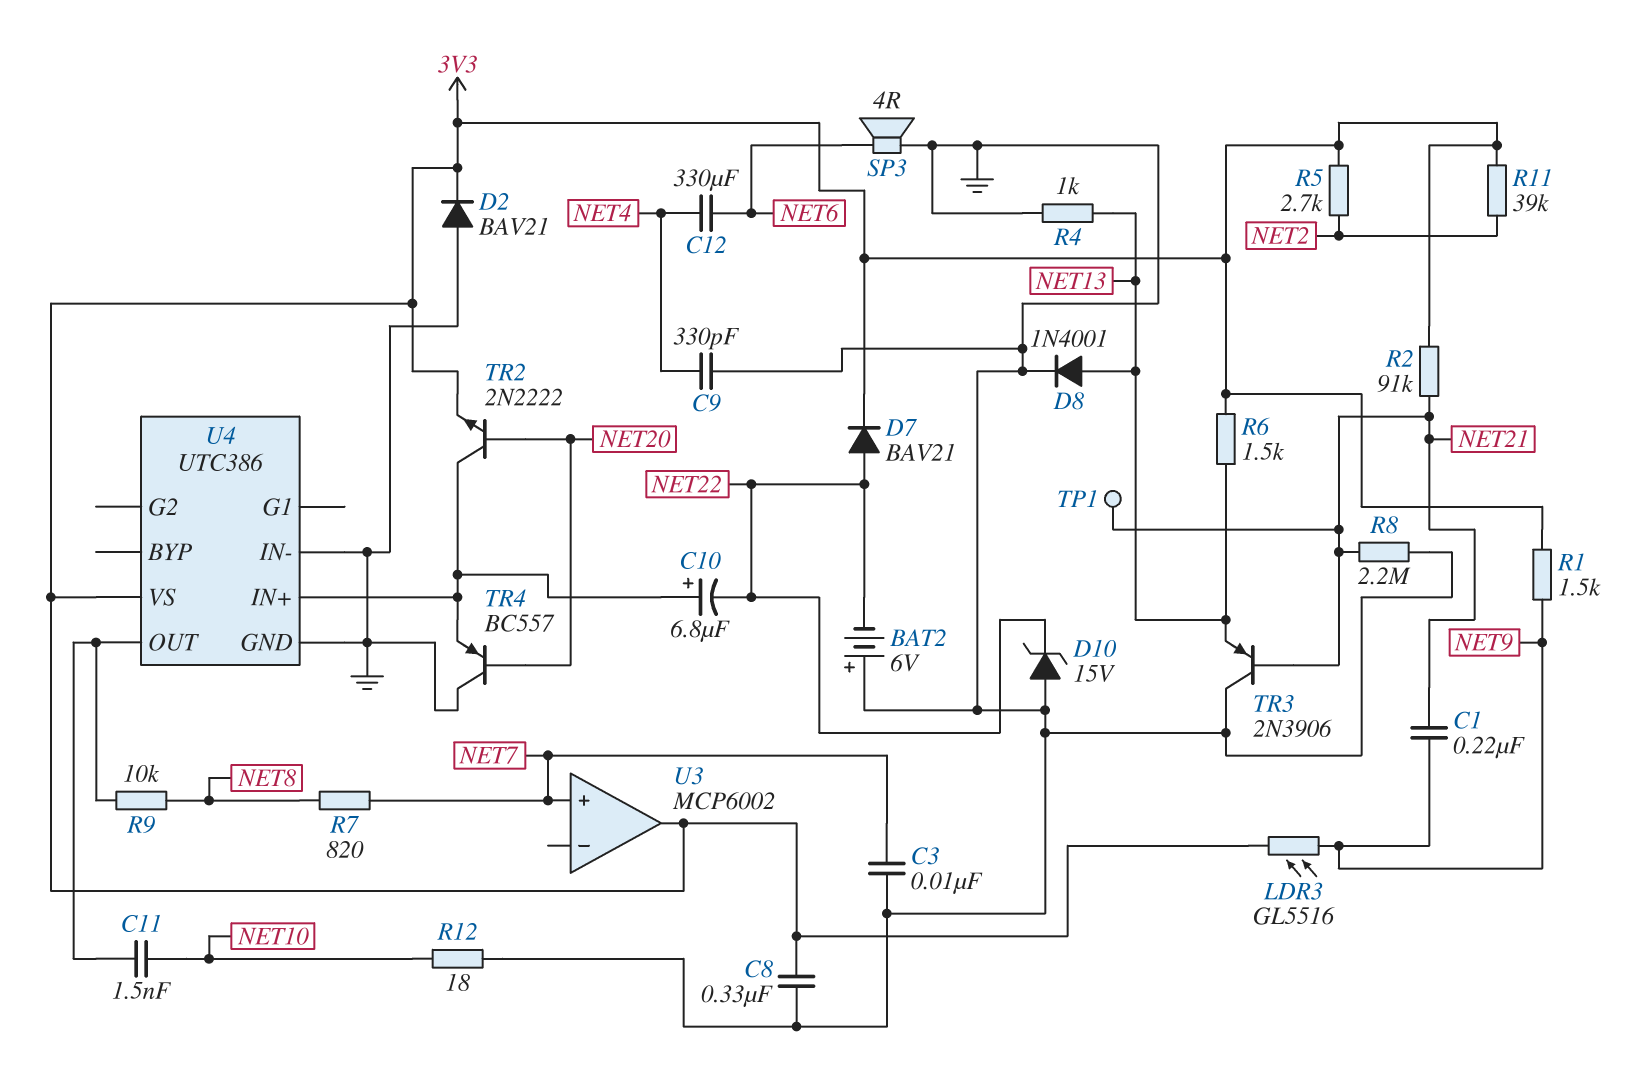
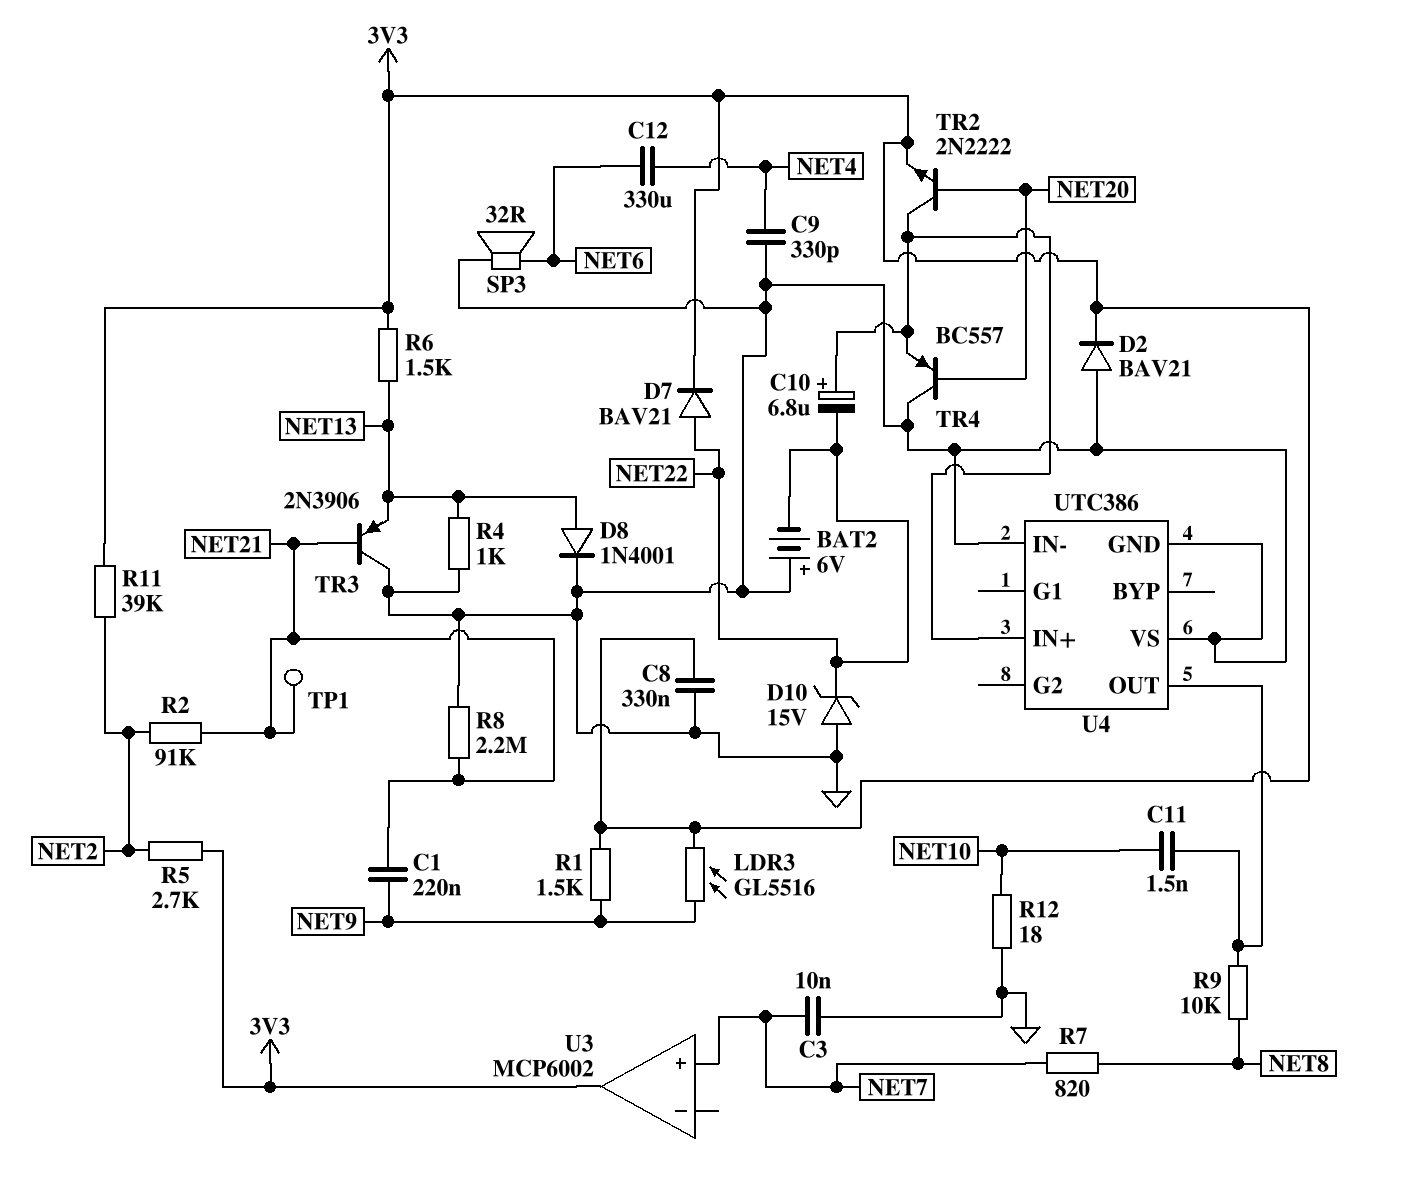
R2: 91k (3V3, NET21) -> 91k (NET2, NET21)
SP3: speaker 4R (GND, NET6) -> speaker 32R (GND, NET6)
U4 pin VS: 3V3 -> GND

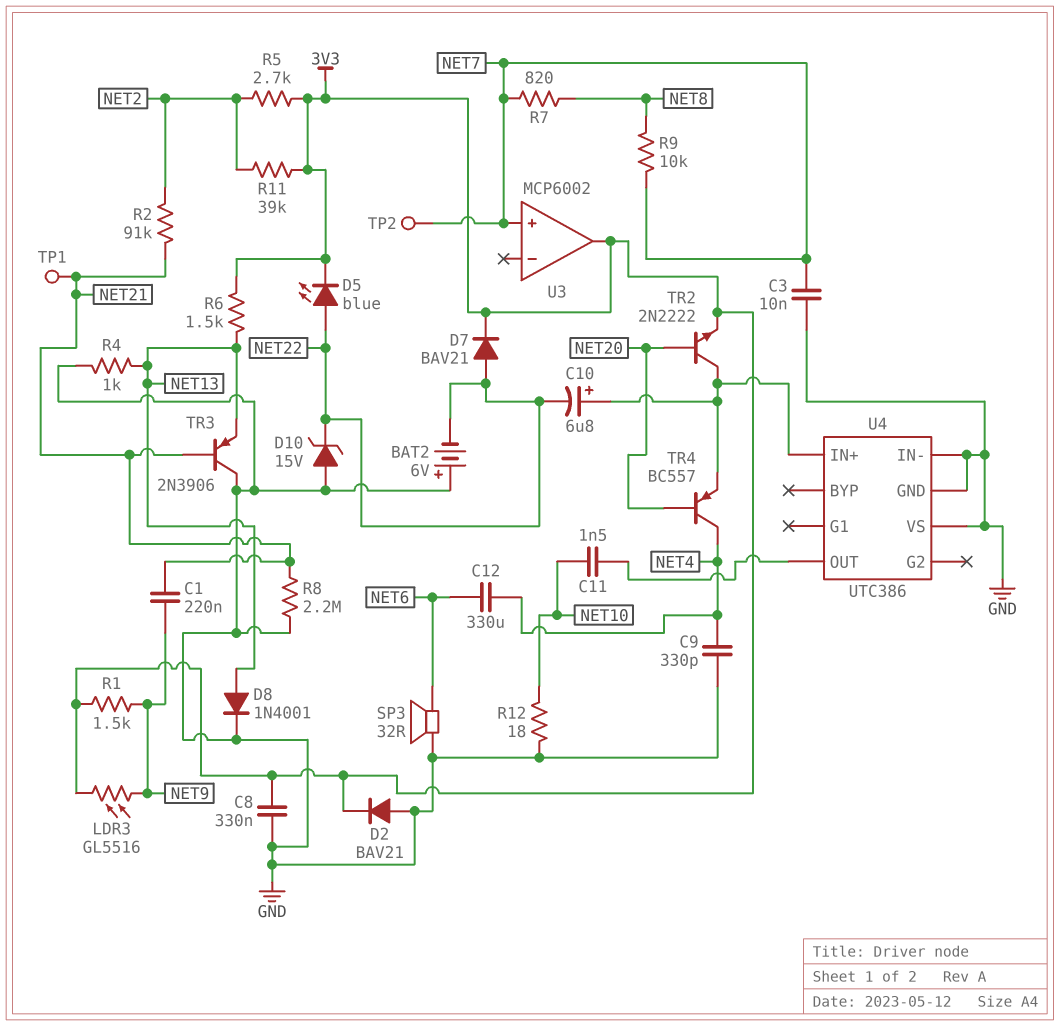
D5: none -> LED blue (A NET22, K 3V3)
R9: 10k (NET8, U4/OUT) -> 10k (NET7, NET8)
TP2: none -> test point (NET7)
TR4: PNP BC557 (B NET20, C GND, E U4/IN+) -> PNP BC557 (B NET20, C NET4, E U4/IN+)

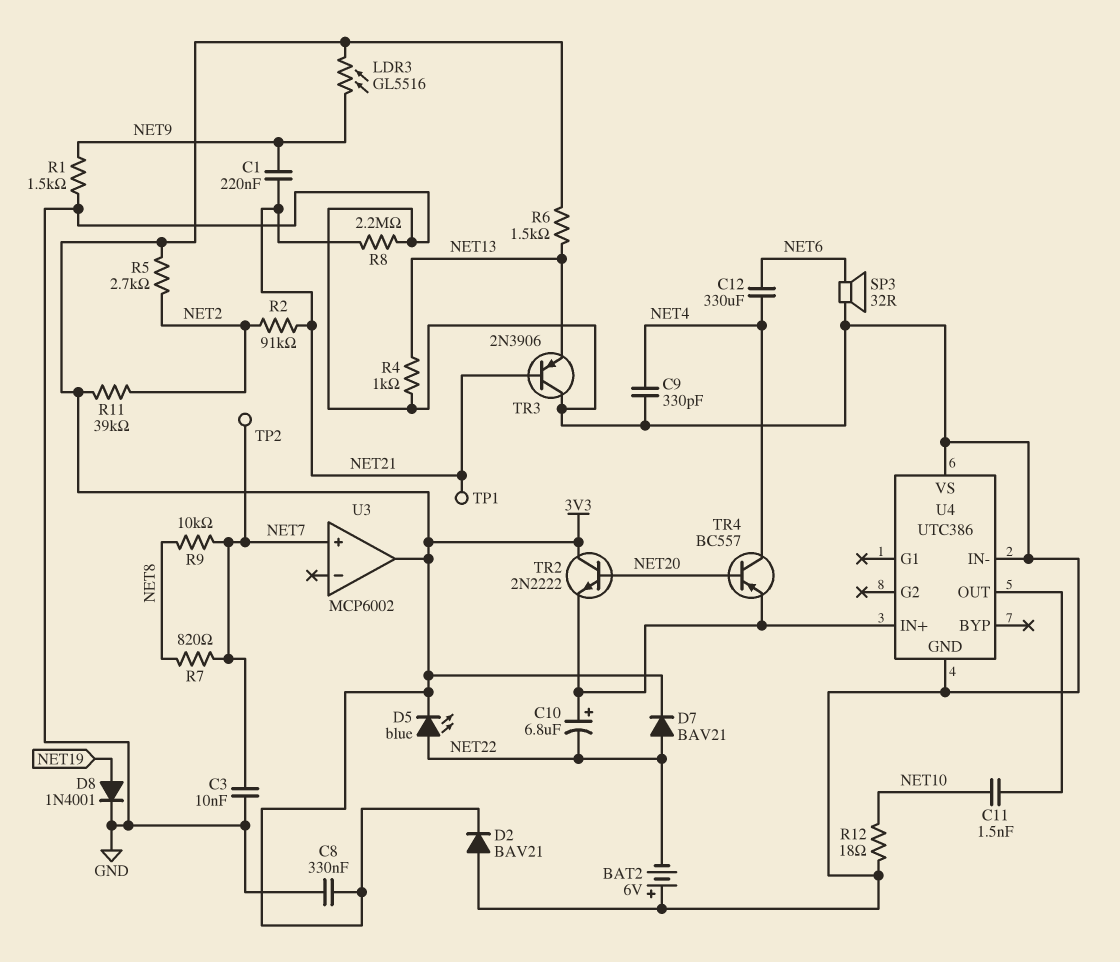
D8: diode 1N4001 (A NET13, K GND) -> diode 1N4001 (A NET19, K GND)
D10: zener 15V (A GND, K NET22) -> none
R1: 1.5k (3V3, NET9) -> 1.5k (GND, NET9)
TR2: NPN 2N2222 (B NET20, C U4/IN+, E 3V3) -> NPN 2N2222 (B NET20, C 3V3, E U4/IN+)

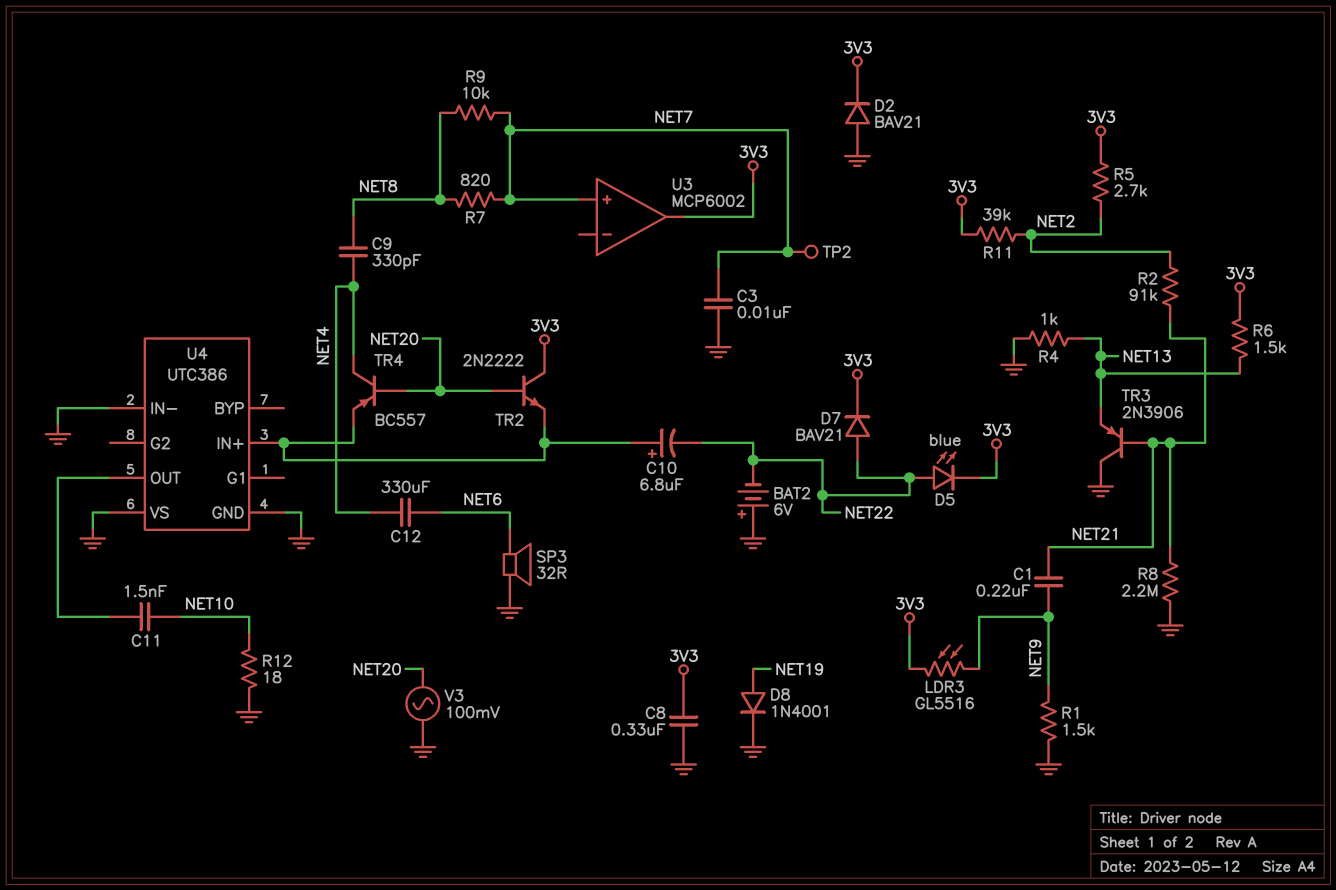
C9: 330pF (GND, NET4) -> 330pF (NET4, NET8)
TP1: test point (NET21) -> none
V3: none -> AC 100mV (GND, NET20)

